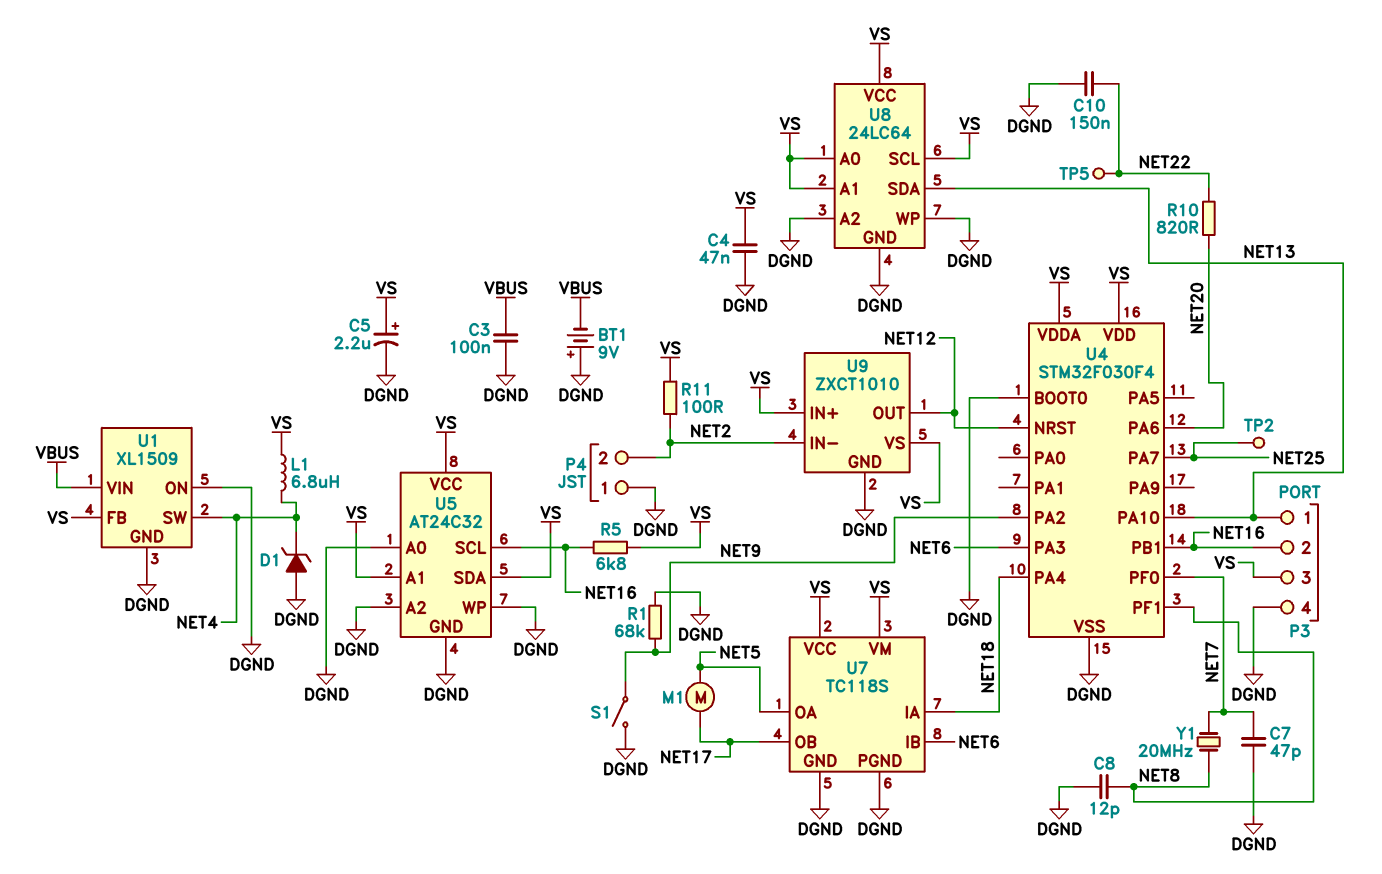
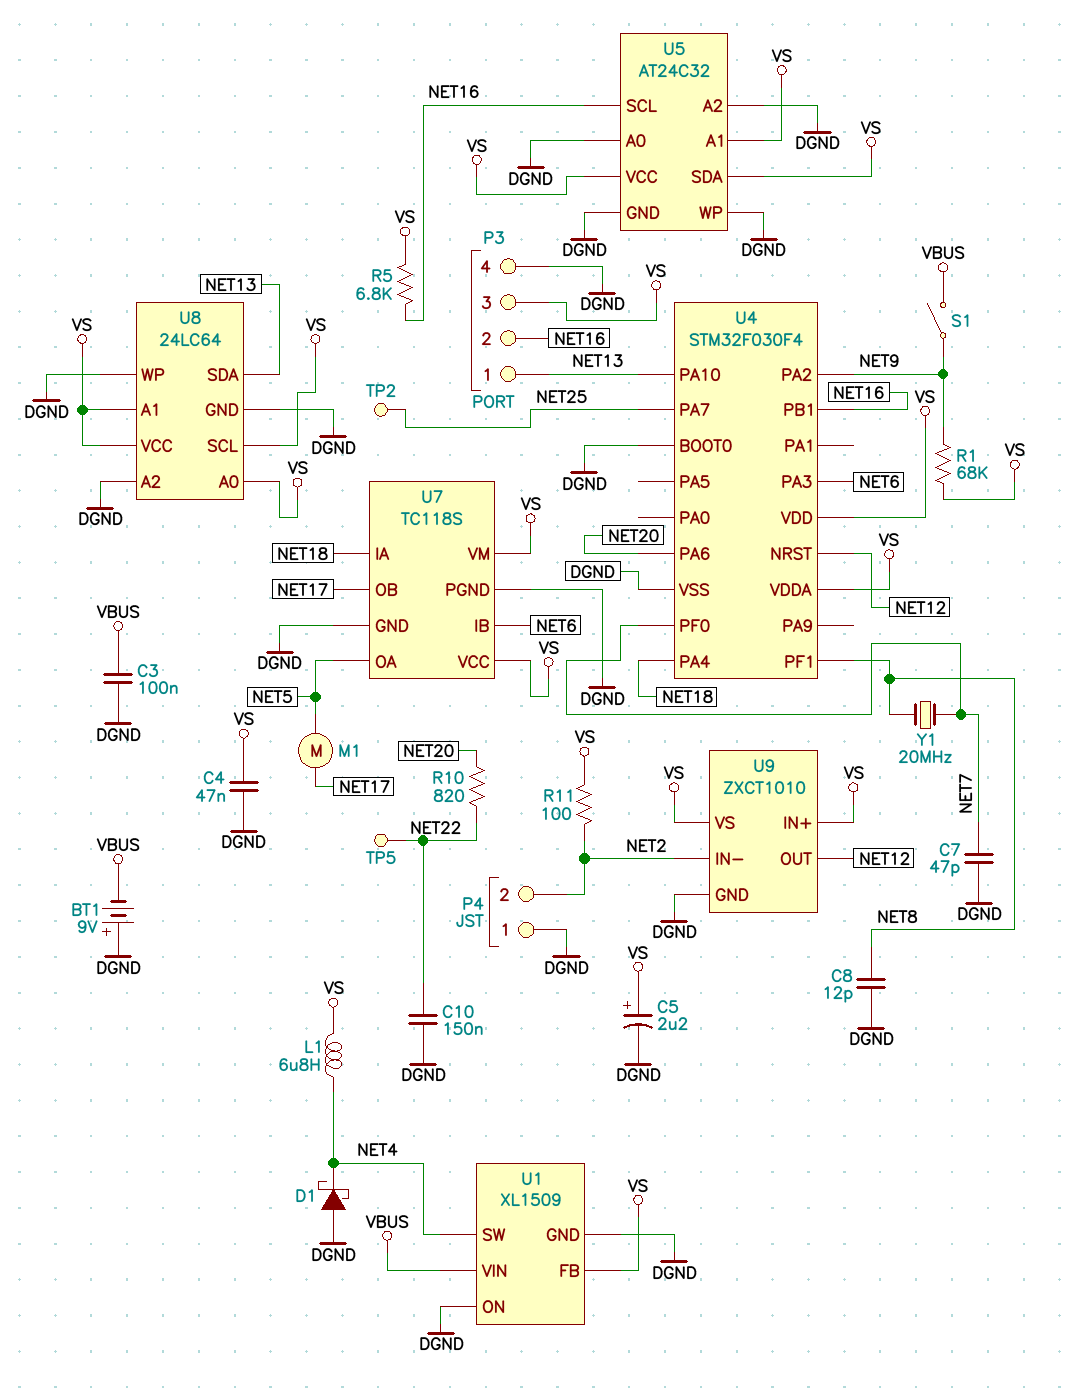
D1: zener (A DGND, K NET4) -> schottky (A DGND, K NET4)
R1: 68k (DGND, NET9) -> 68k (NET9, VS)
S1: switch (DGND, NET9) -> switch (NET9, VBUS)

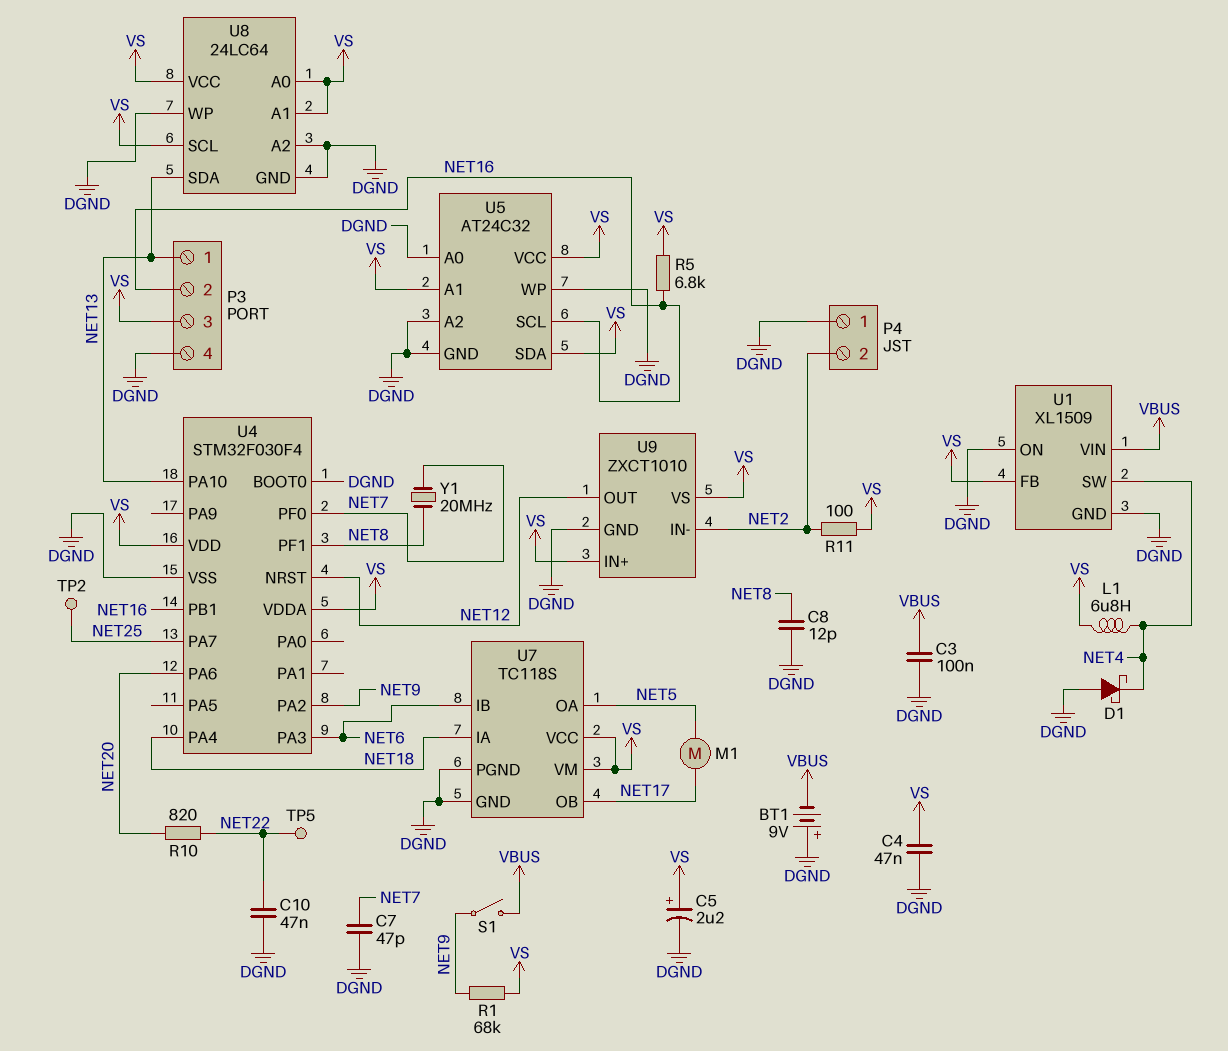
C10: 150nF (DGND, NET22) -> 47nF (DGND, NET22)

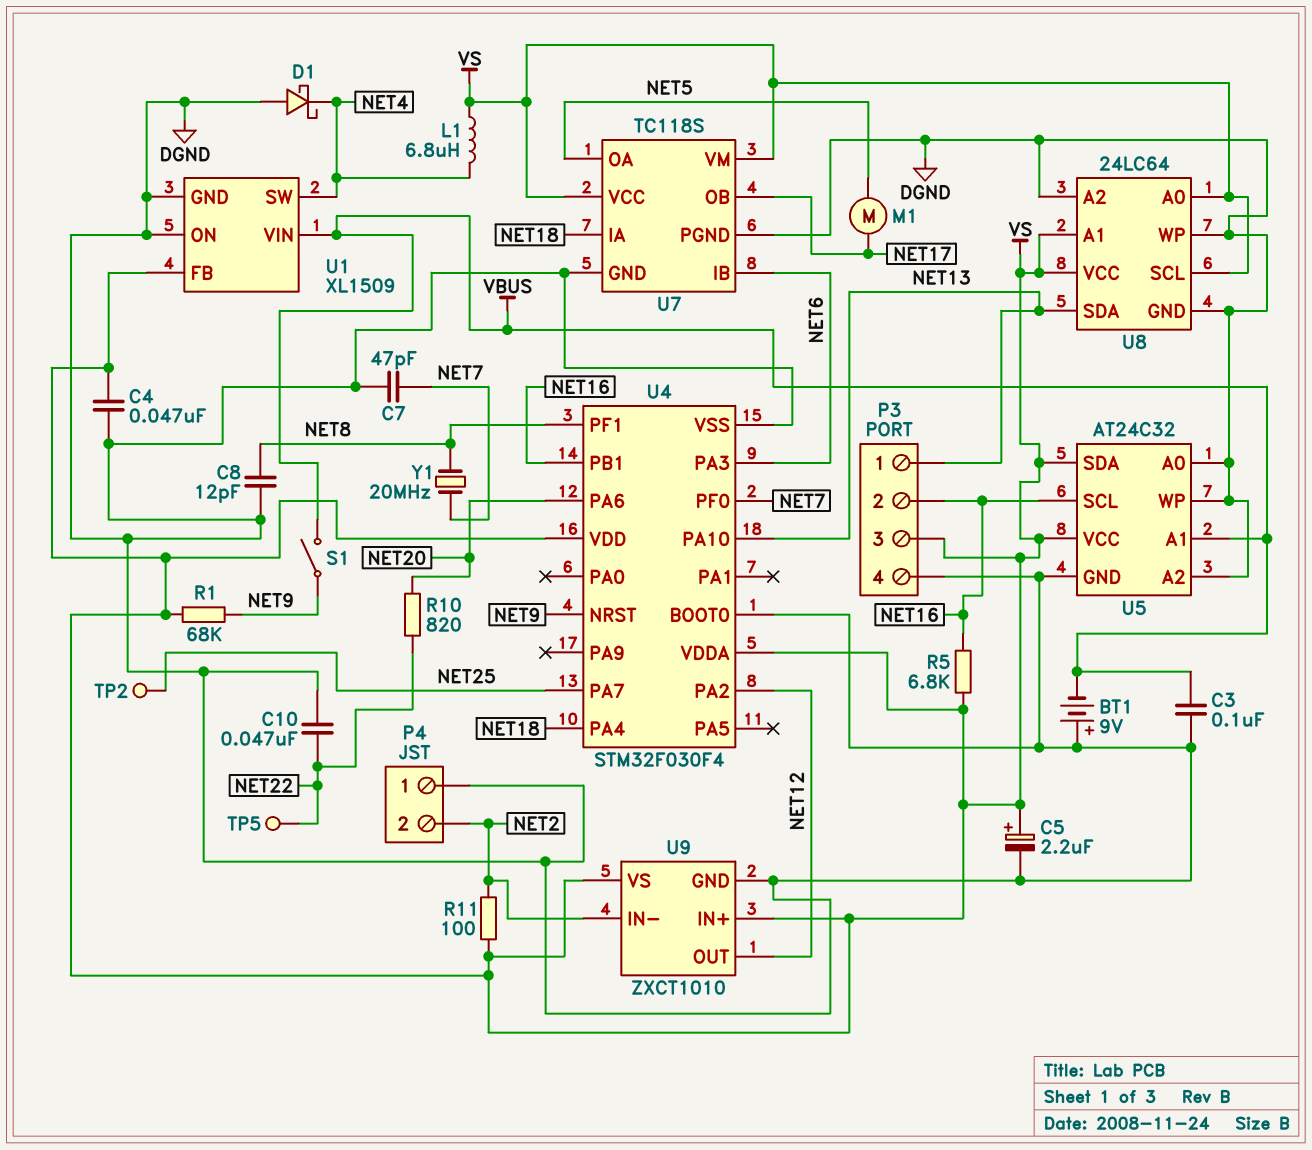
U4 pin NRST: NET12 -> NET9
U4 pin PA2: NET9 -> NET12
U5 pin A1: VS -> VBUS

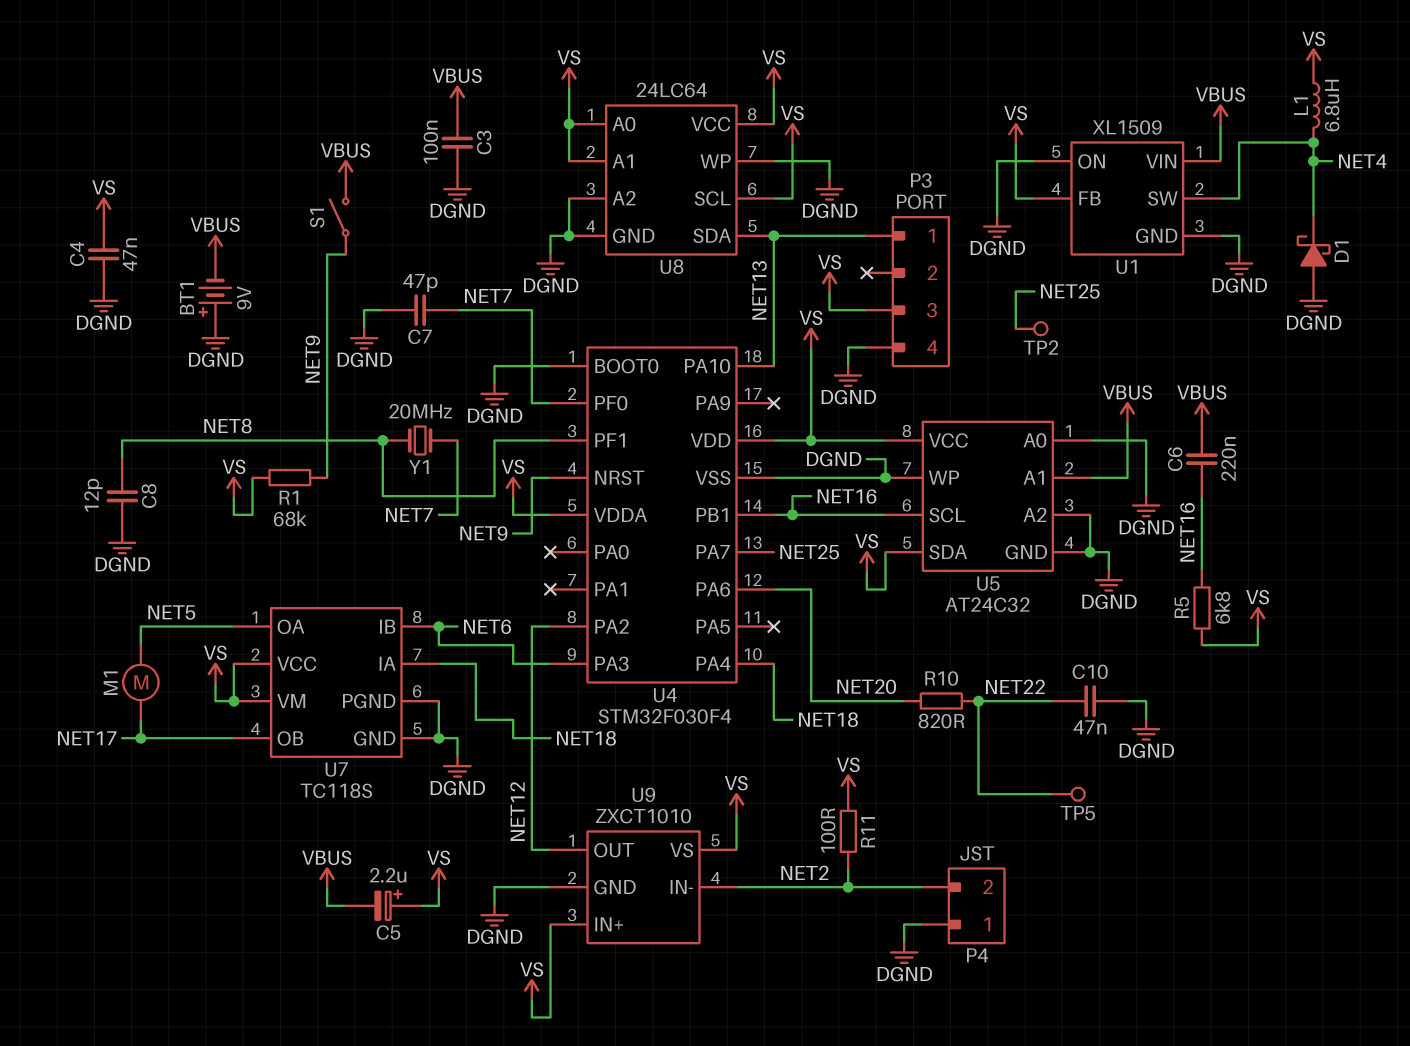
C5: 2.2uF (plus VS, minus DGND) -> 2.2uF (plus VS, minus VBUS)
C6: none -> 220nF (NET16, VBUS)
P3 pin 2: NET16 -> none

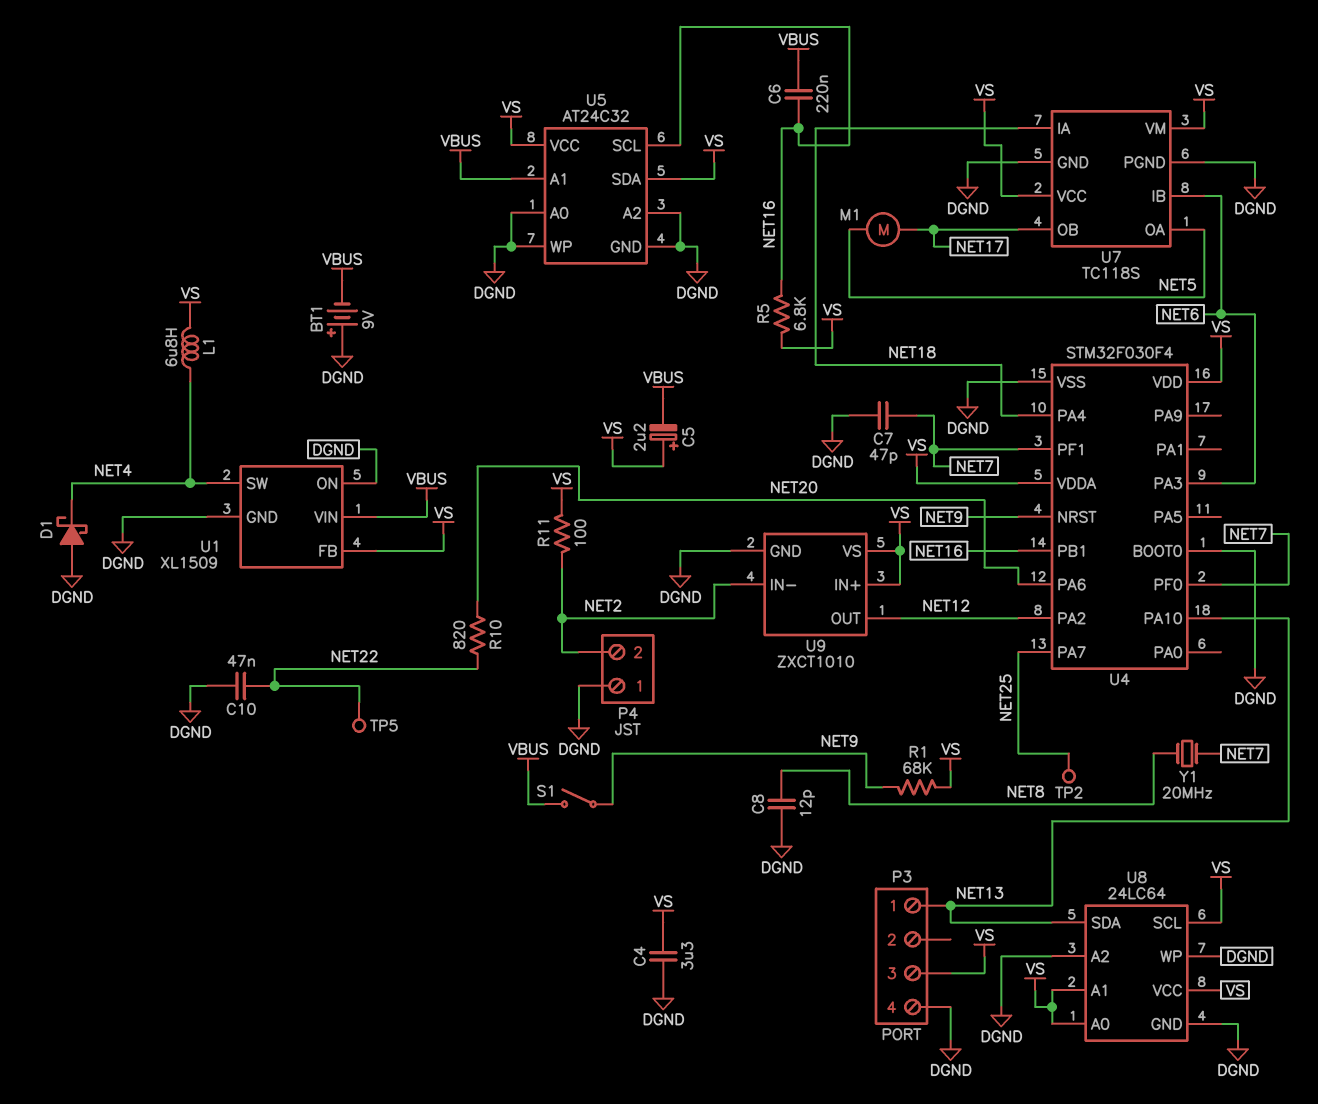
C3: 100nF (DGND, VBUS) -> none
C4: 47nF (DGND, VS) -> 3.3uF (DGND, VS)
U4 pin PF1: NET8 -> NET7

